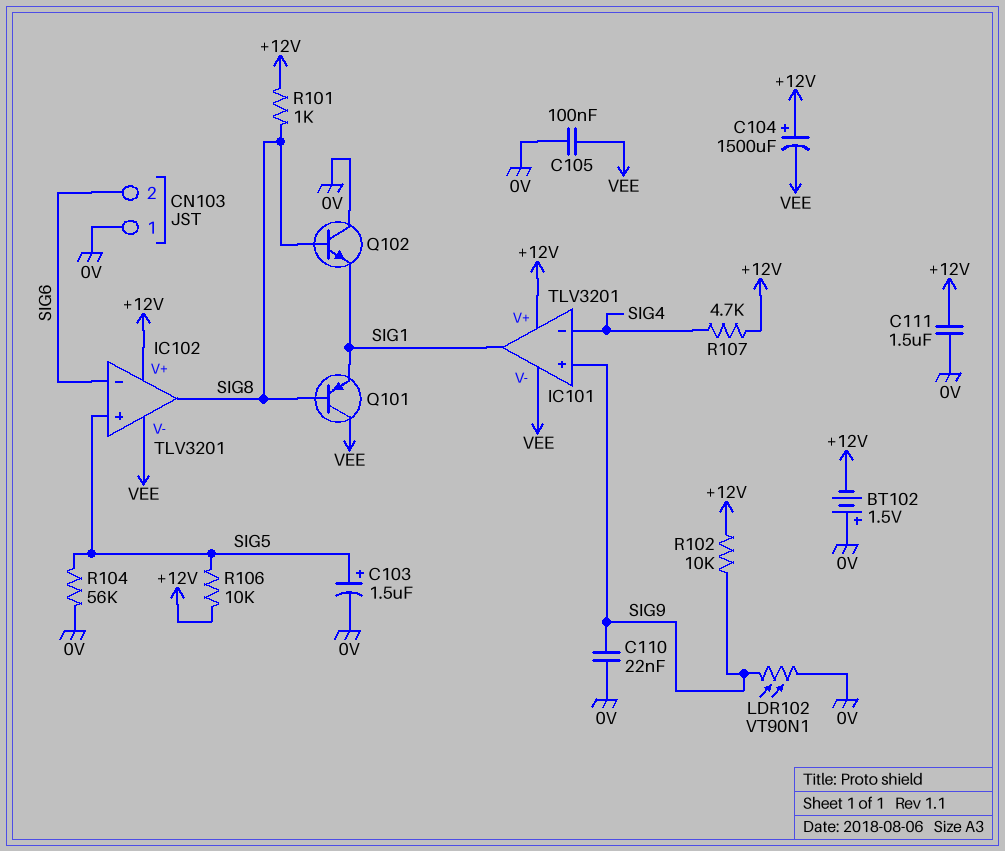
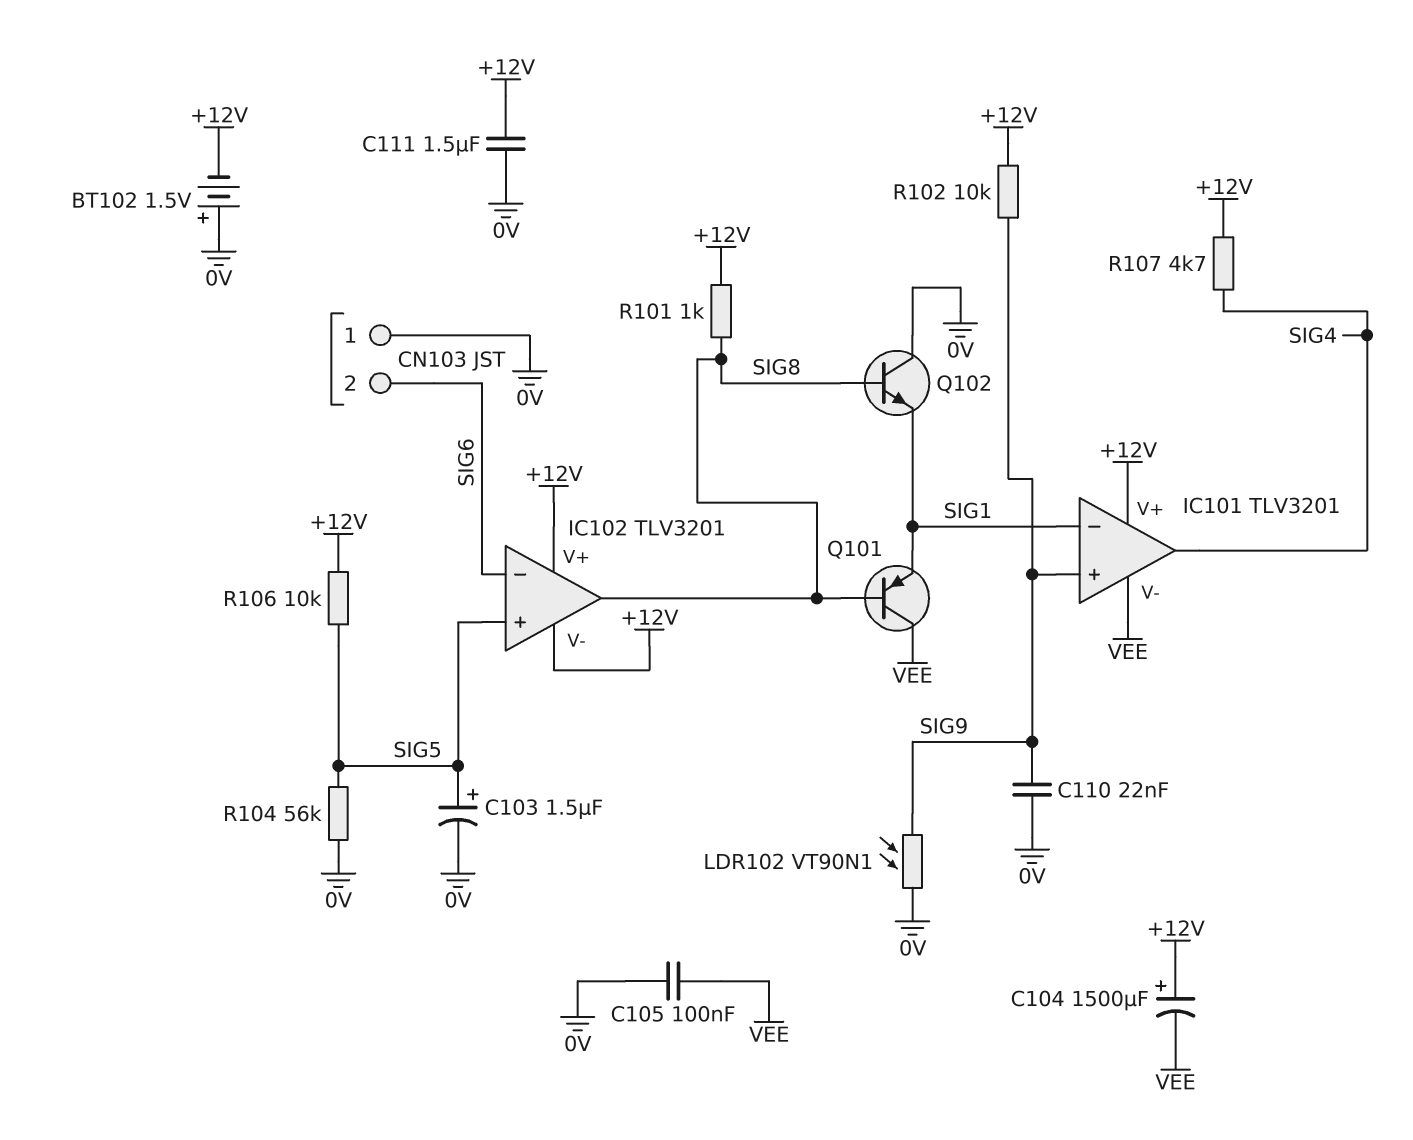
IC101 pin in-: SIG4 -> SIG1
IC101 pin out: SIG1 -> SIG4
IC102 pin V-: VEE -> +12V

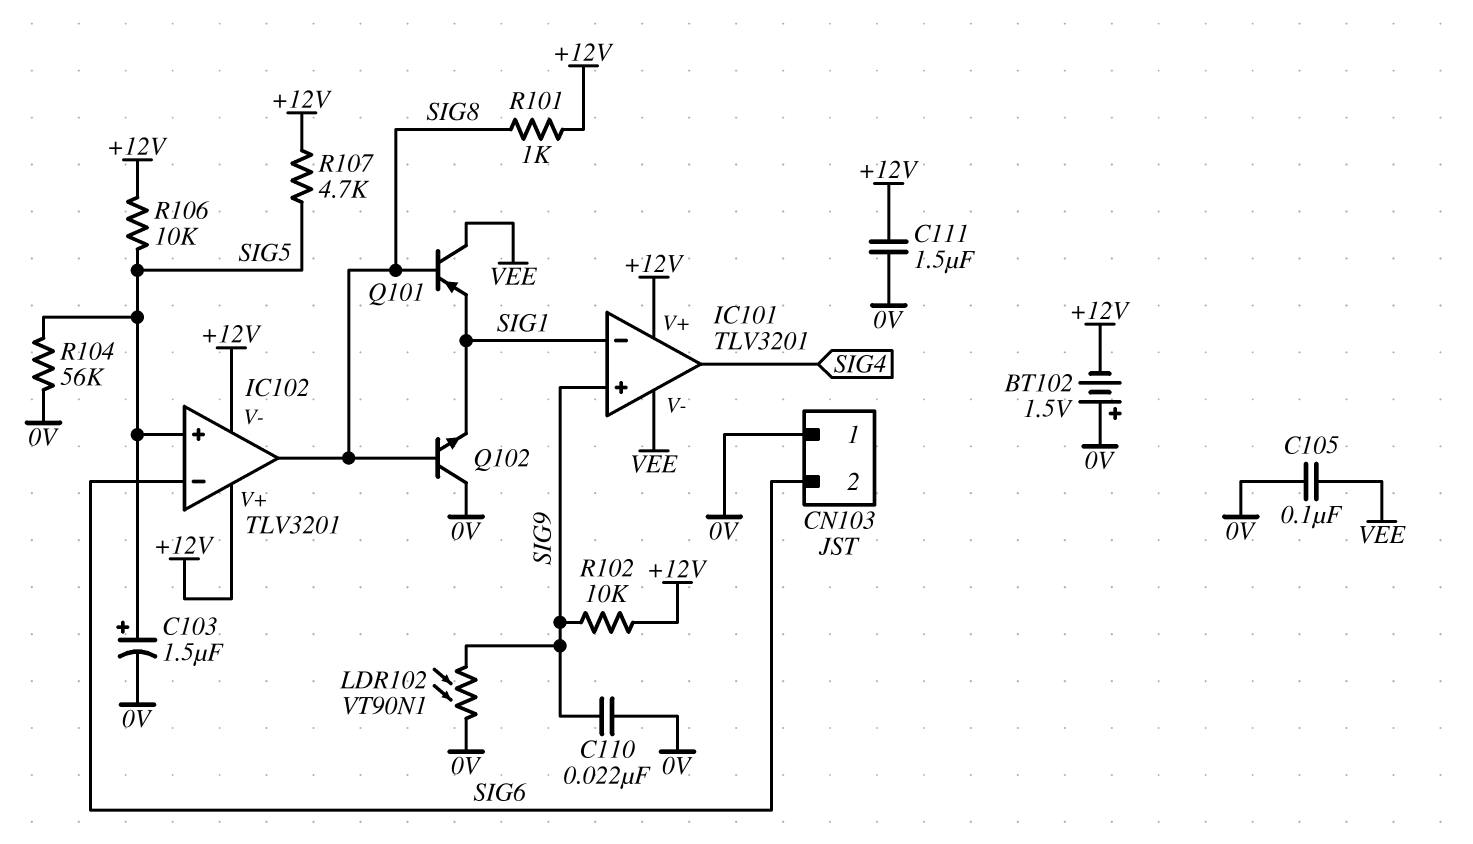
C104: 1500uF (plus +12V, minus VEE) -> none
R107: 4.7k (+12V, SIG4) -> 4.7k (+12V, SIG5)

